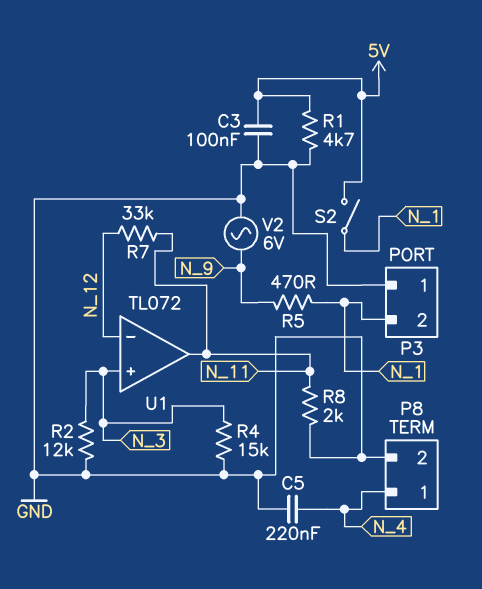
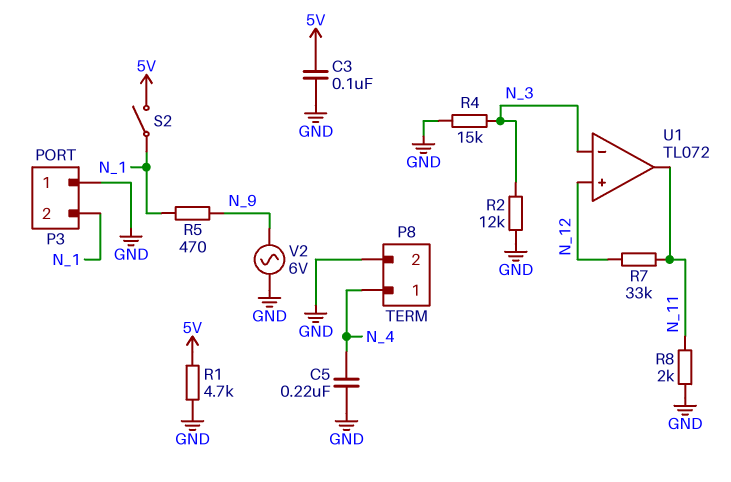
U1 pin in+: N_3 -> N_12
U1 pin in-: N_12 -> N_3

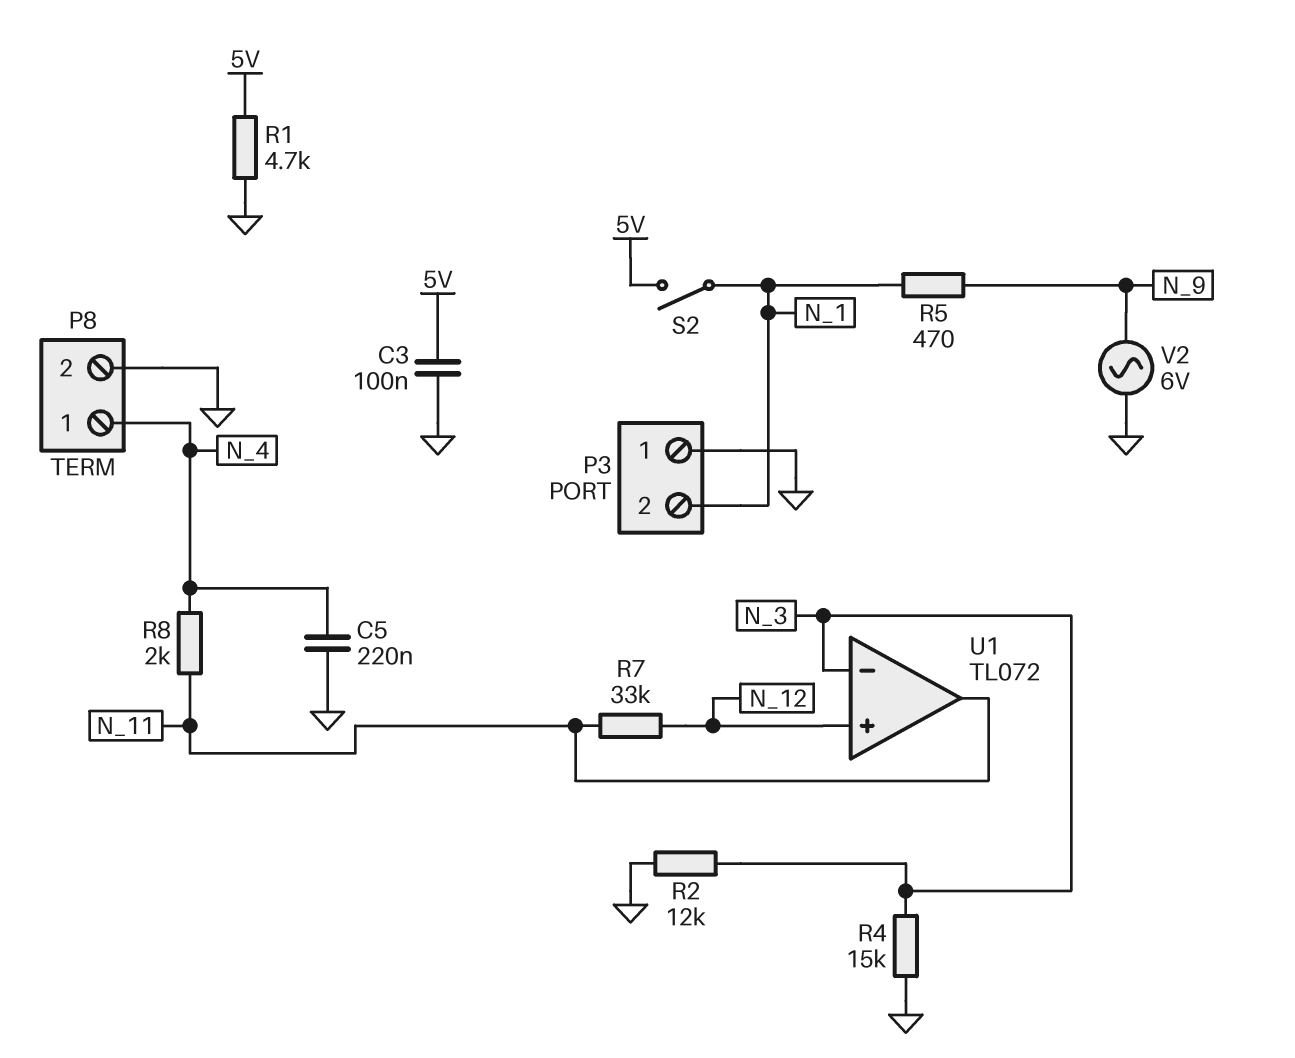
R8: 2k (GND, N_11) -> 2k (N_4, N_11)

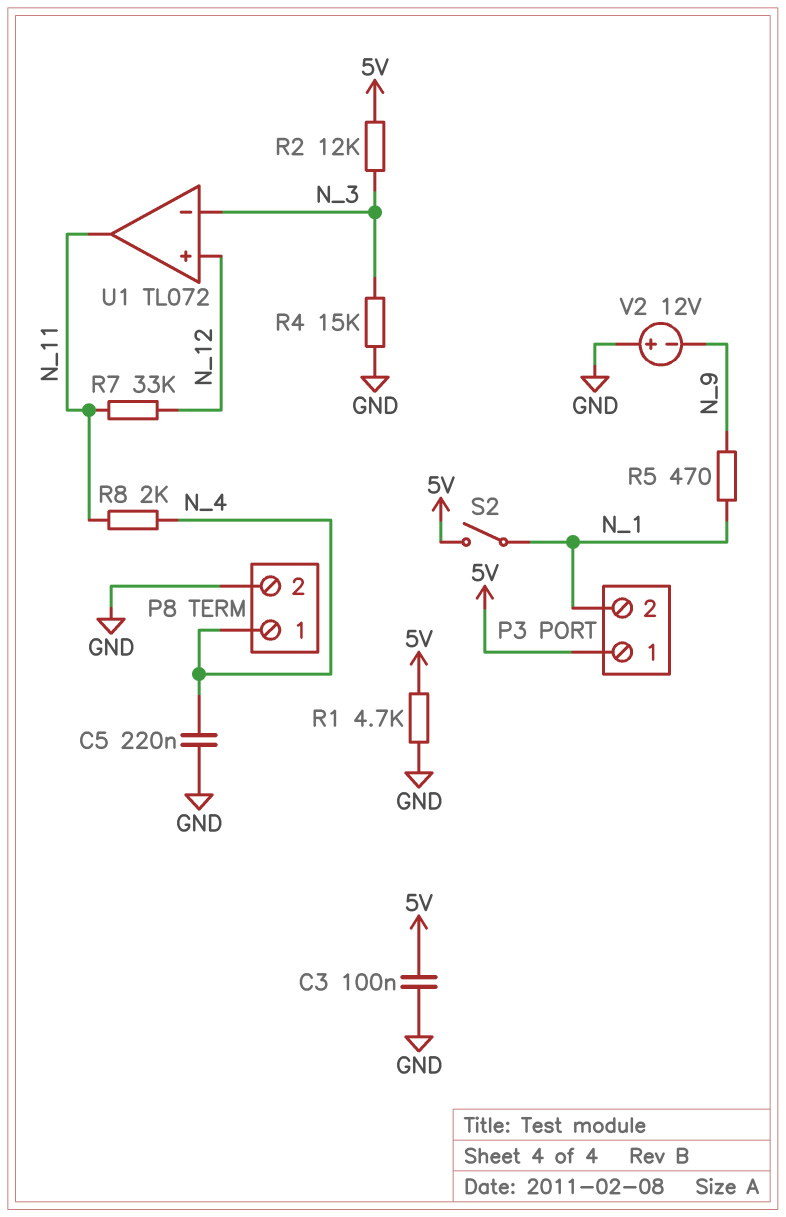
P3 pin 1: GND -> 5V
R2: 12k (GND, N_3) -> 12k (5V, N_3)
V2: AC 6V (GND, N_9) -> 12V (plus GND, minus N_9)

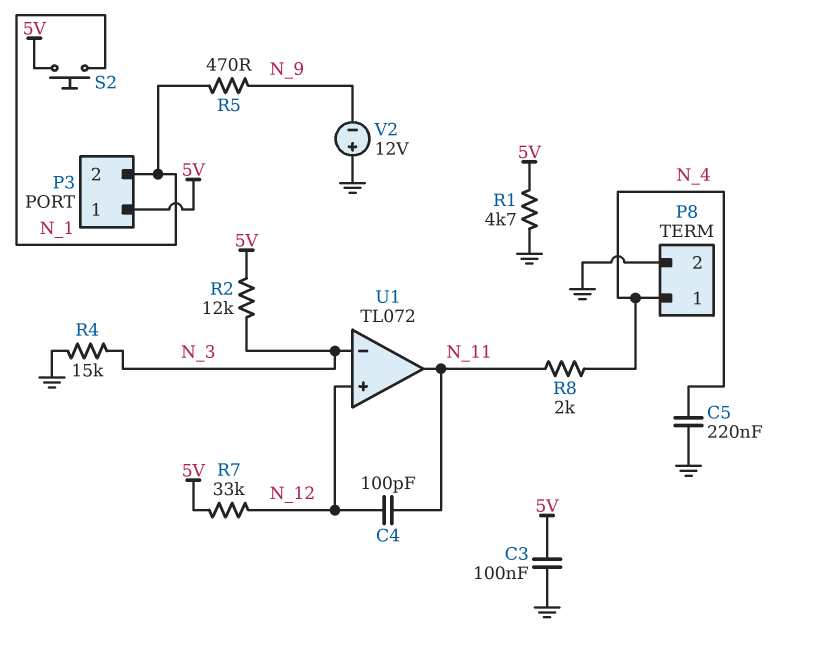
C4: none -> 100pF (N_11, N_12)
R7: 33k (N_11, N_12) -> 33k (5V, N_12)
S2: switch (5V, N_1) -> button (5V, N_1)

